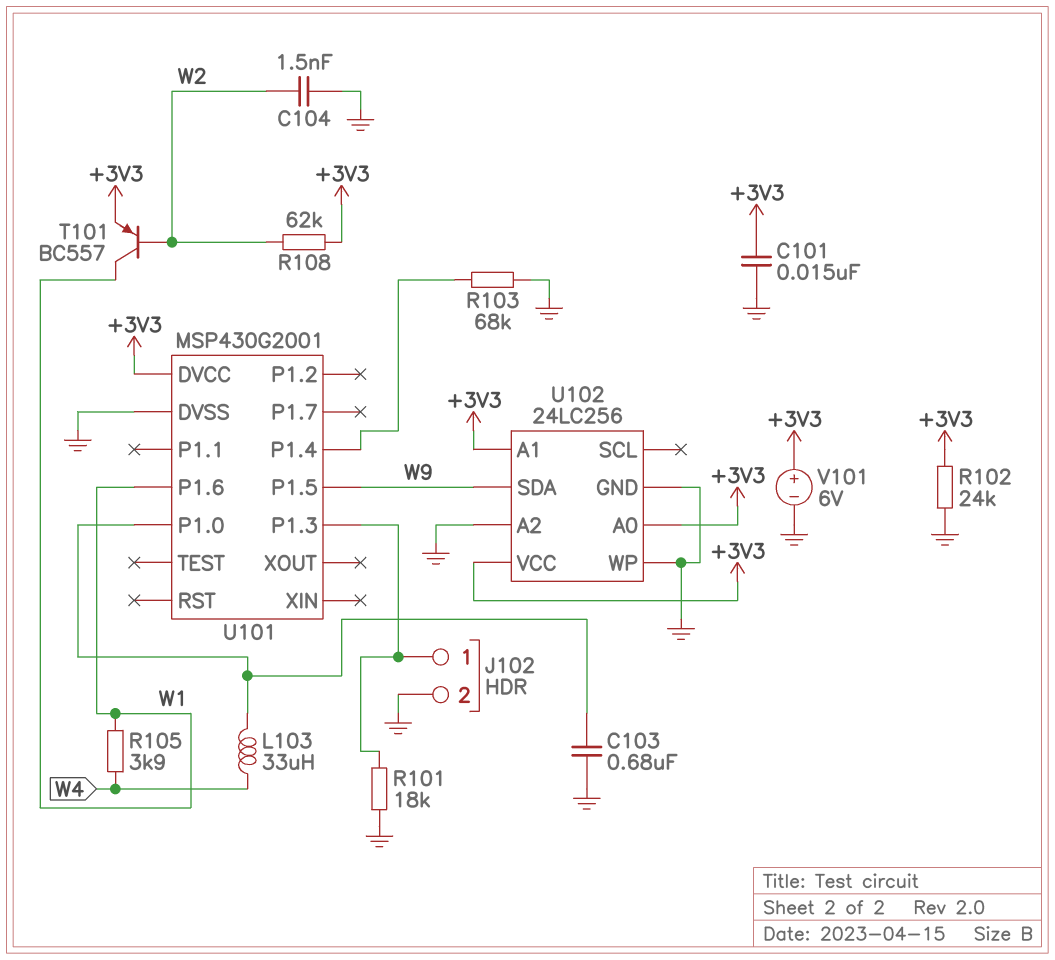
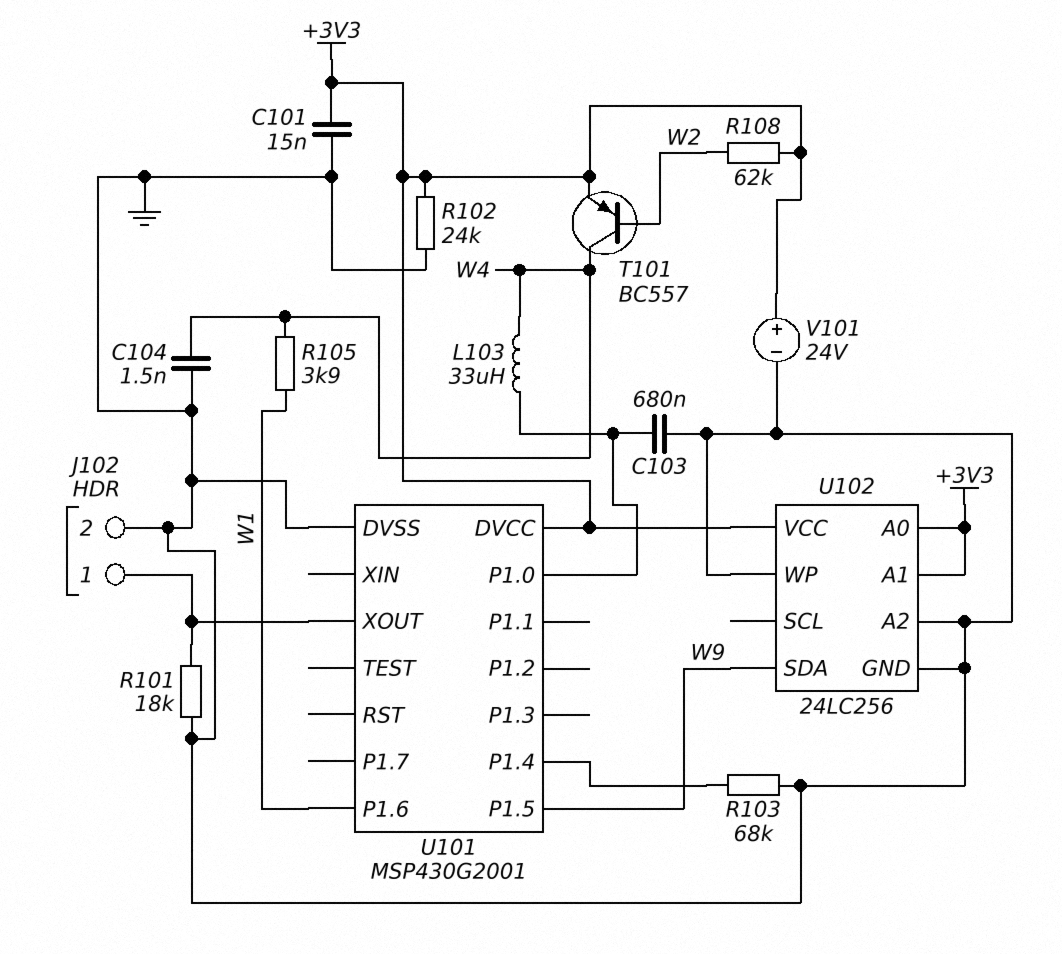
C104: 1.5nF (GND, W2) -> 1.5nF (GND, W4)
T101: PNP BC557 (B W2, C W1, E +3V3) -> PNP BC557 (B W2, C W4, E +3V3)
U101 pin P1.3: J102/1 -> none
U101 pin XOUT: none -> J102/1
V101: 6V (plus +3V3, minus GND) -> 24V (plus +3V3, minus GND)

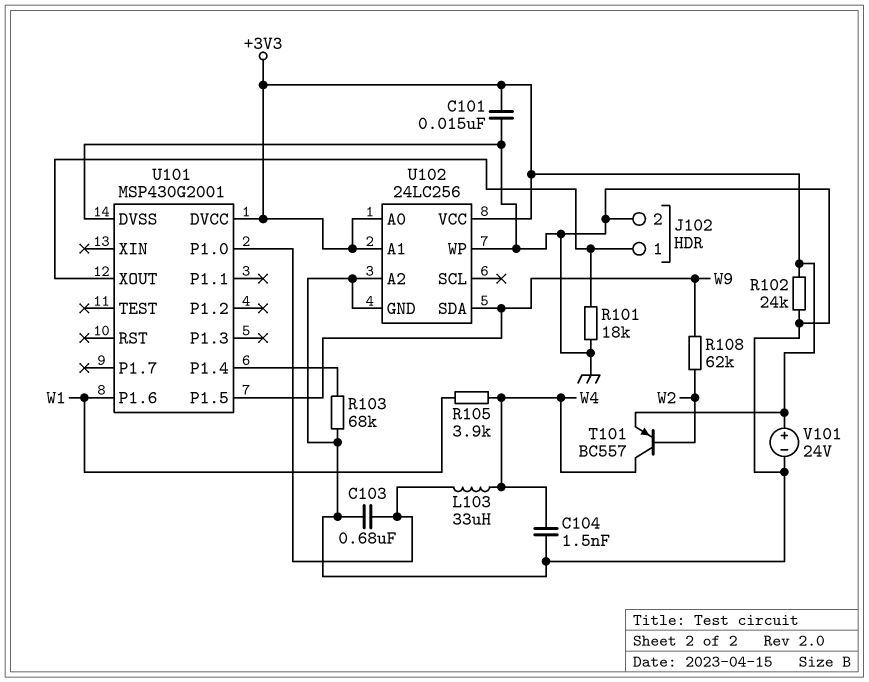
R108: 62k (+3V3, W2) -> 62k (W2, W9)

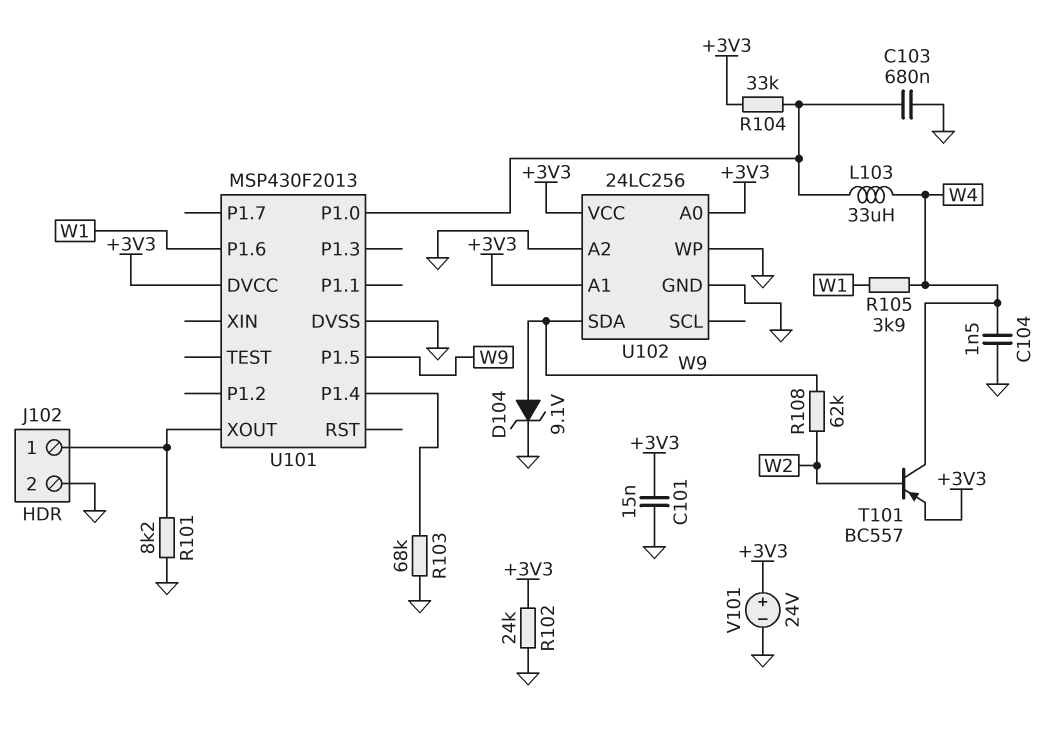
D104: none -> zener 9.1V (A W9, K GND)
R101: 18k (GND, J102/1) -> 8.2k (GND, J102/1)
R104: none -> 33k (+3V3, U101/P1.0)
U101: MSP430G2001 -> MSP430F2013

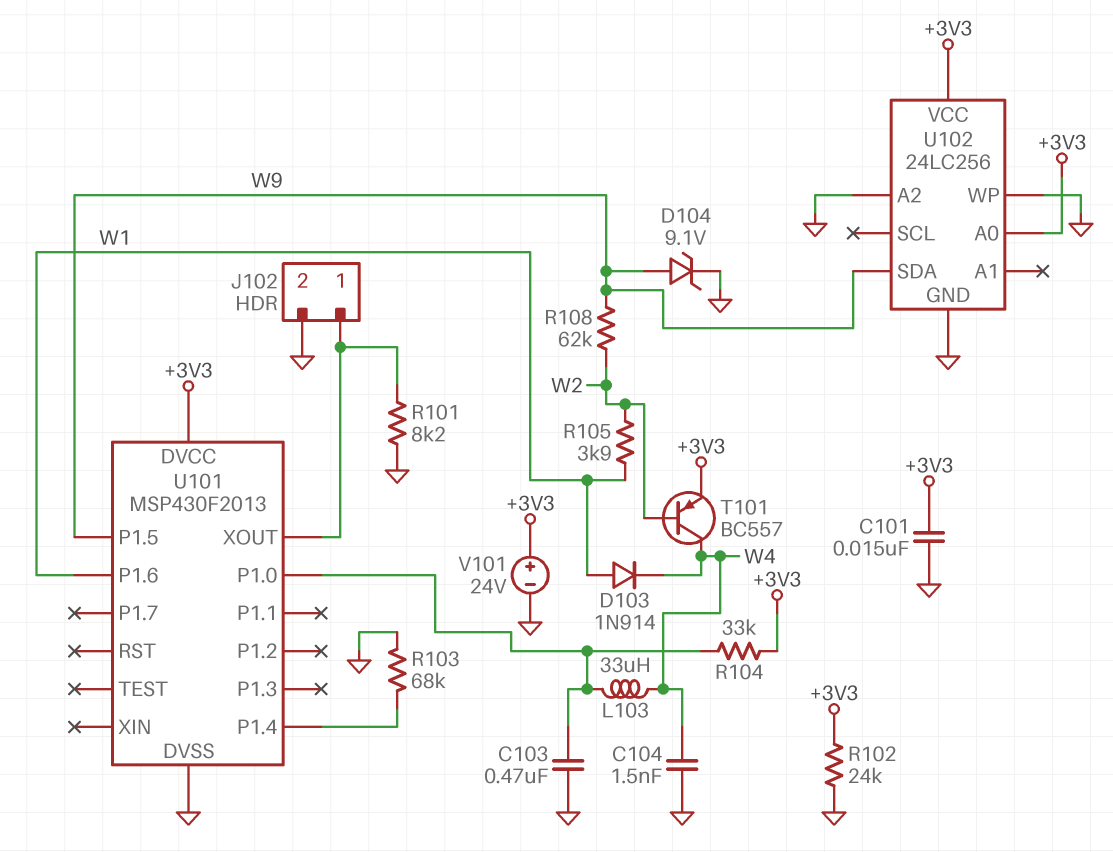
C103: 680nF (GND, U101/P1.0) -> 470nF (GND, U101/P1.0)
D103: none -> diode 1N914 (A W1, K W4)
R105: 3.9k (W1, W4) -> 3.9k (W1, W2)
U102 pin A1: +3V3 -> none

